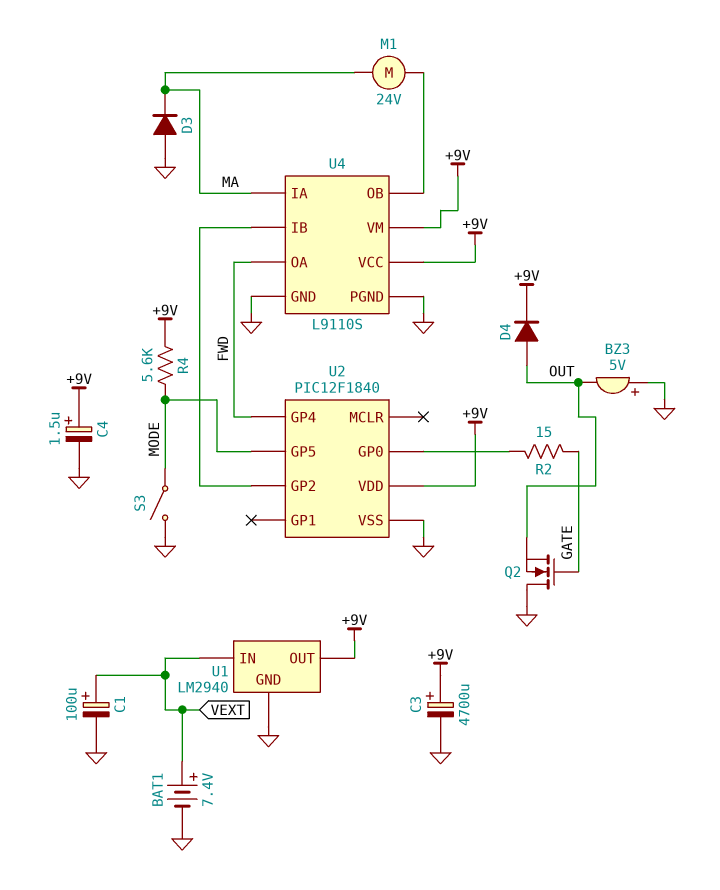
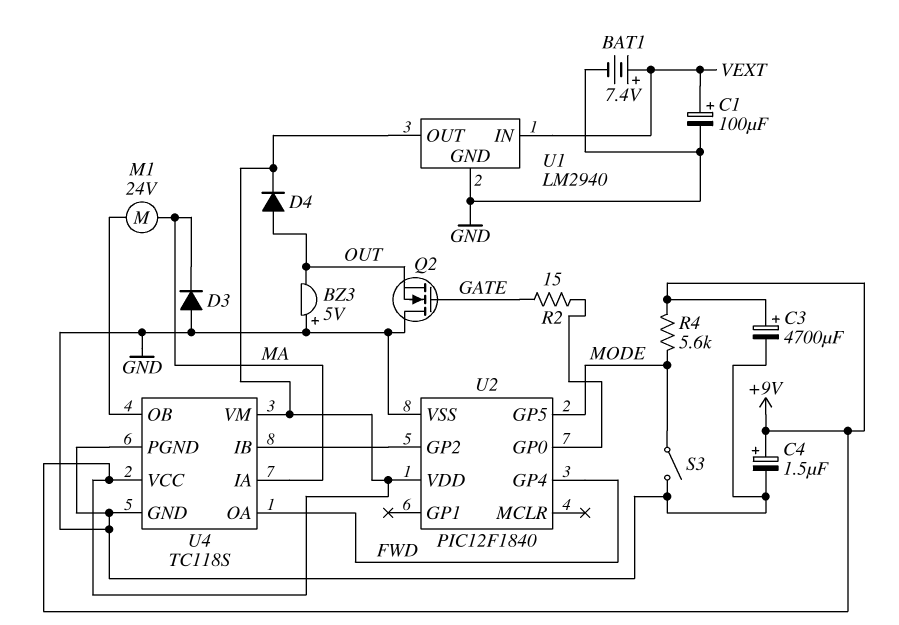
U4: L9110S -> TC118S

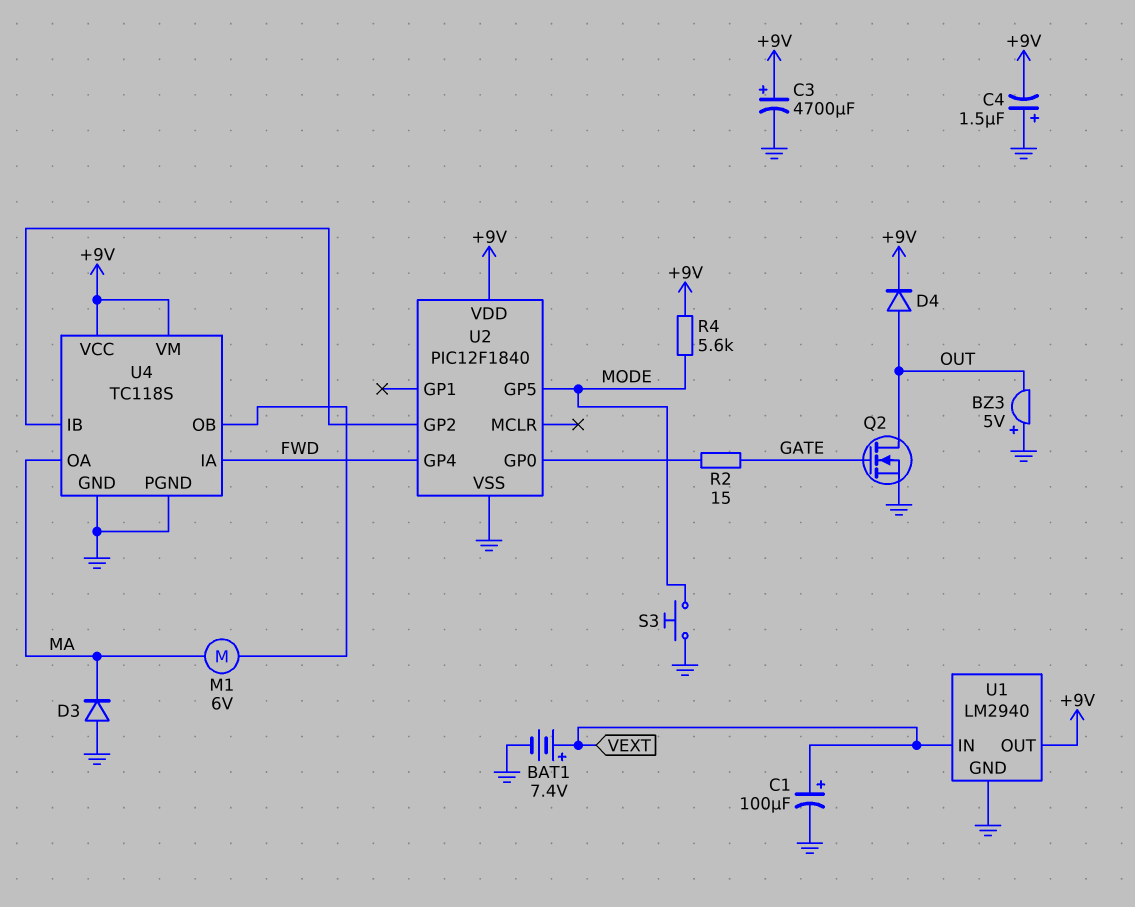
C4: 1.5uF (plus +9V, minus GND) -> 1.5uF (plus GND, minus +9V)
M1: motor 24V (MA, U4/OB) -> motor 6V (MA, U4/OB)
Q2: NMOS (G GATE, D GND, S OUT) -> NMOS (G GATE, D OUT, S GND)
S3: switch (GND, MODE) -> button (GND, MODE)
U4 pin IA: MA -> FWD
U4 pin OA: FWD -> MA

